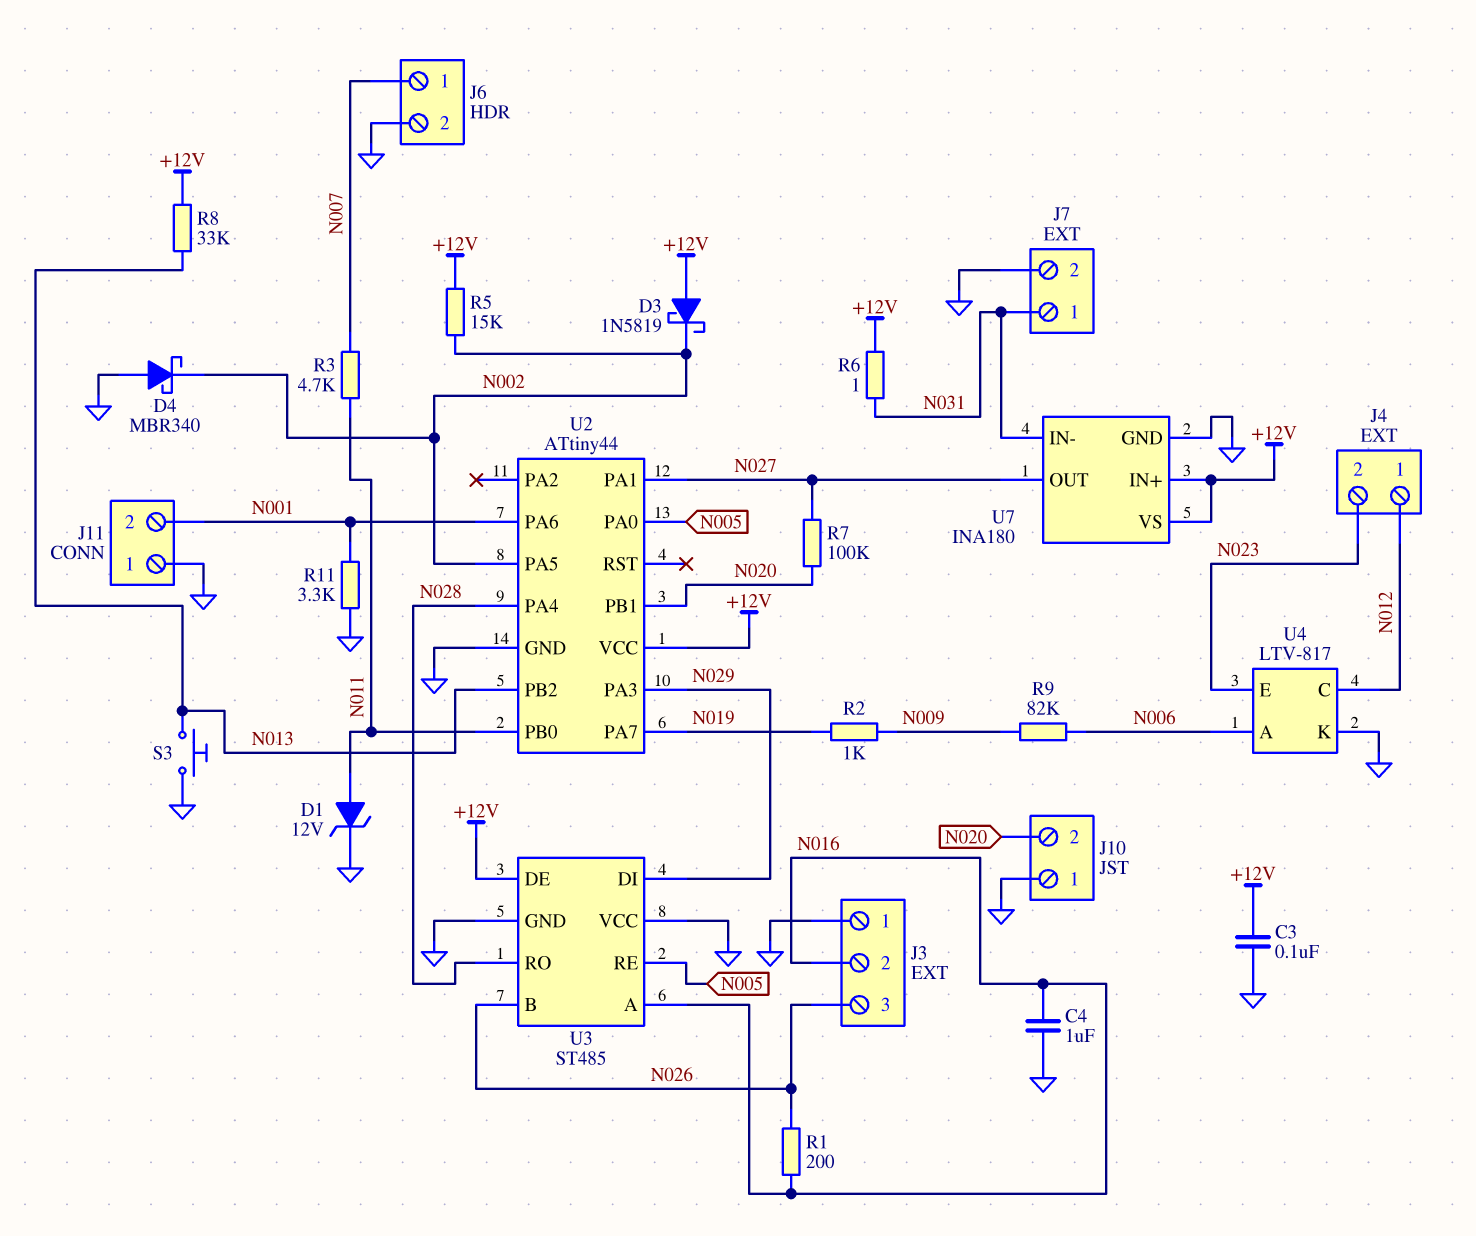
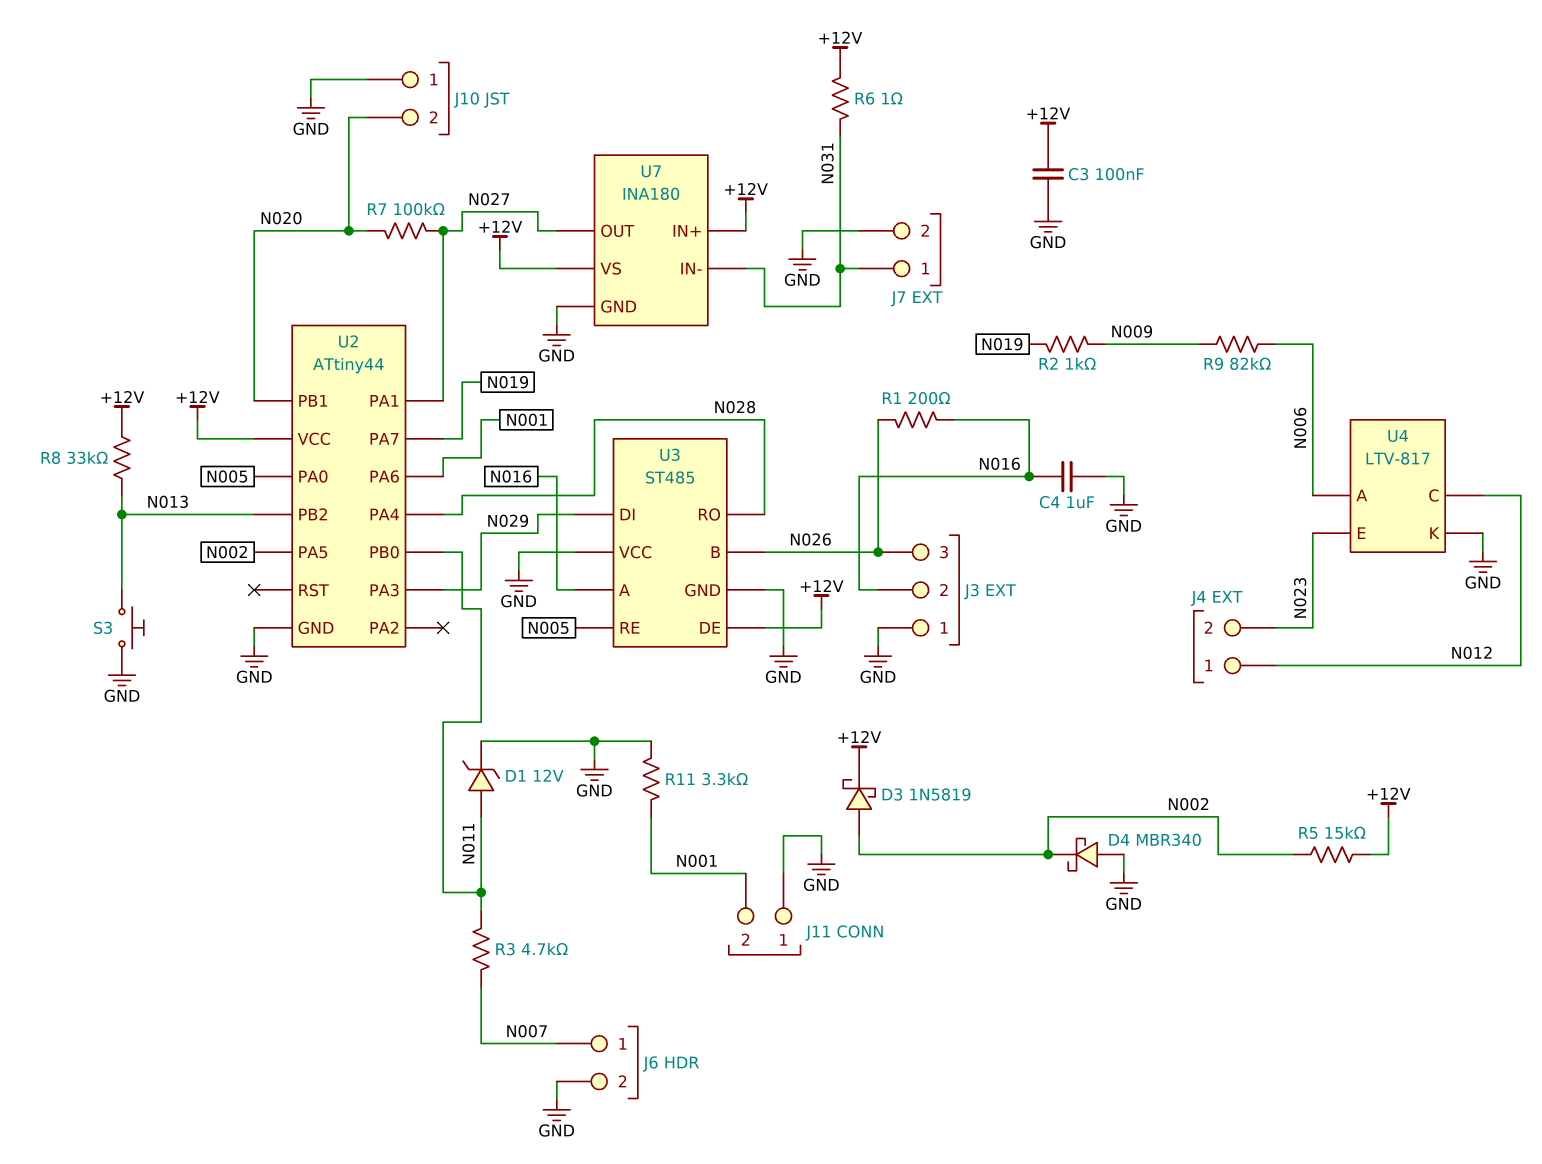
D3: schottky 1N5819 (A +12V, K N002) -> schottky 1N5819 (A N002, K +12V)

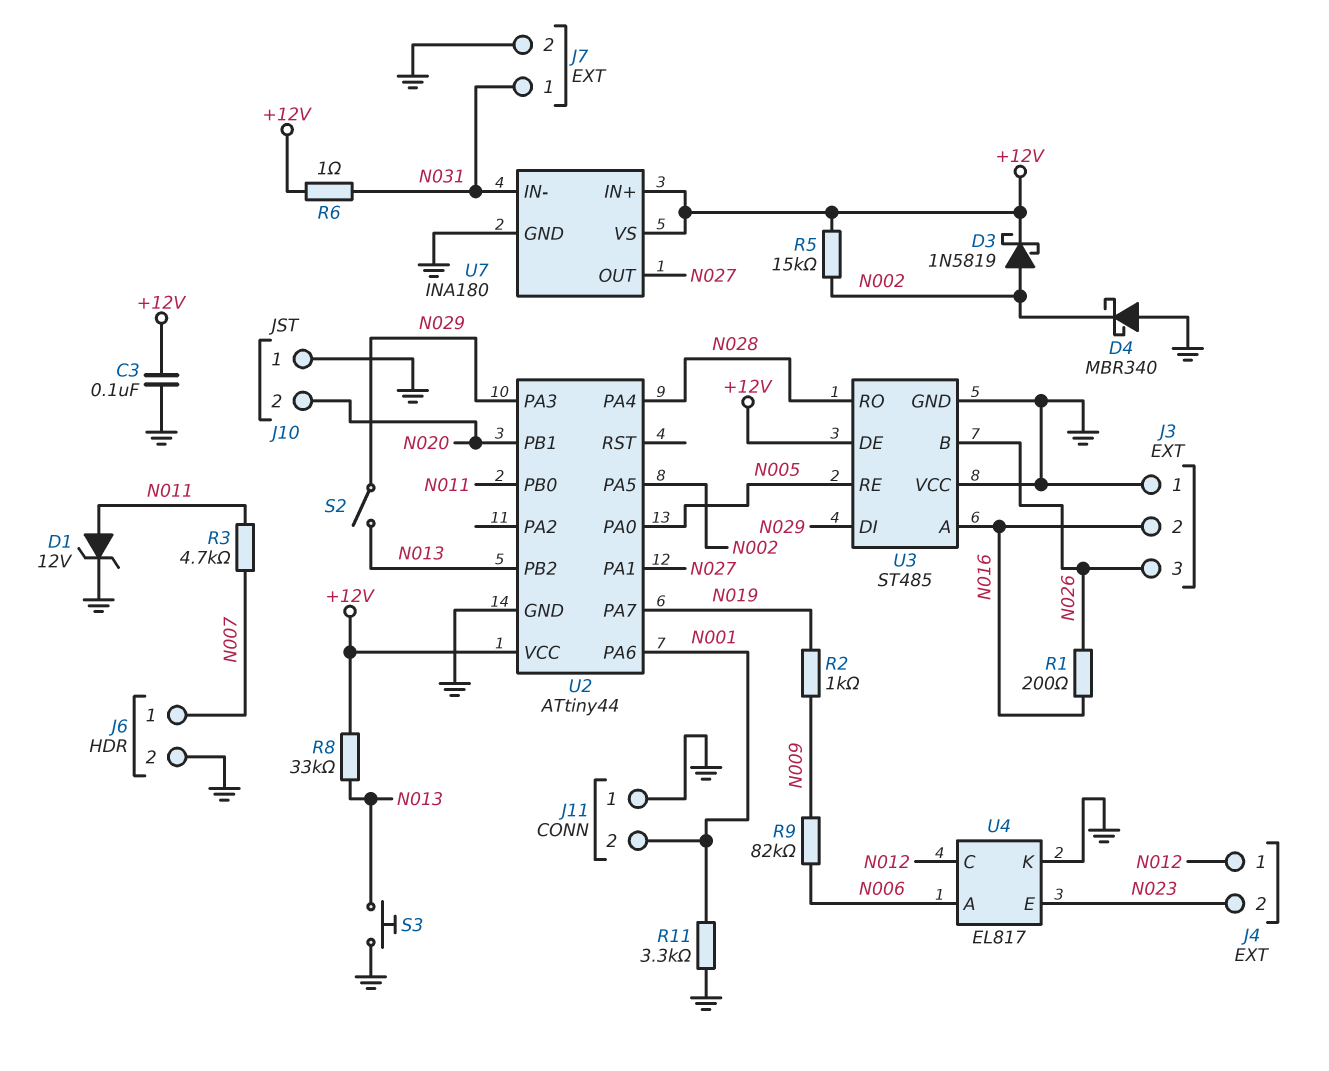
C4: 1uF (GND, N016) -> none
R7: 100k (N020, N027) -> none
S2: none -> switch (N013, N029)
U4: LTV-817 -> EL817

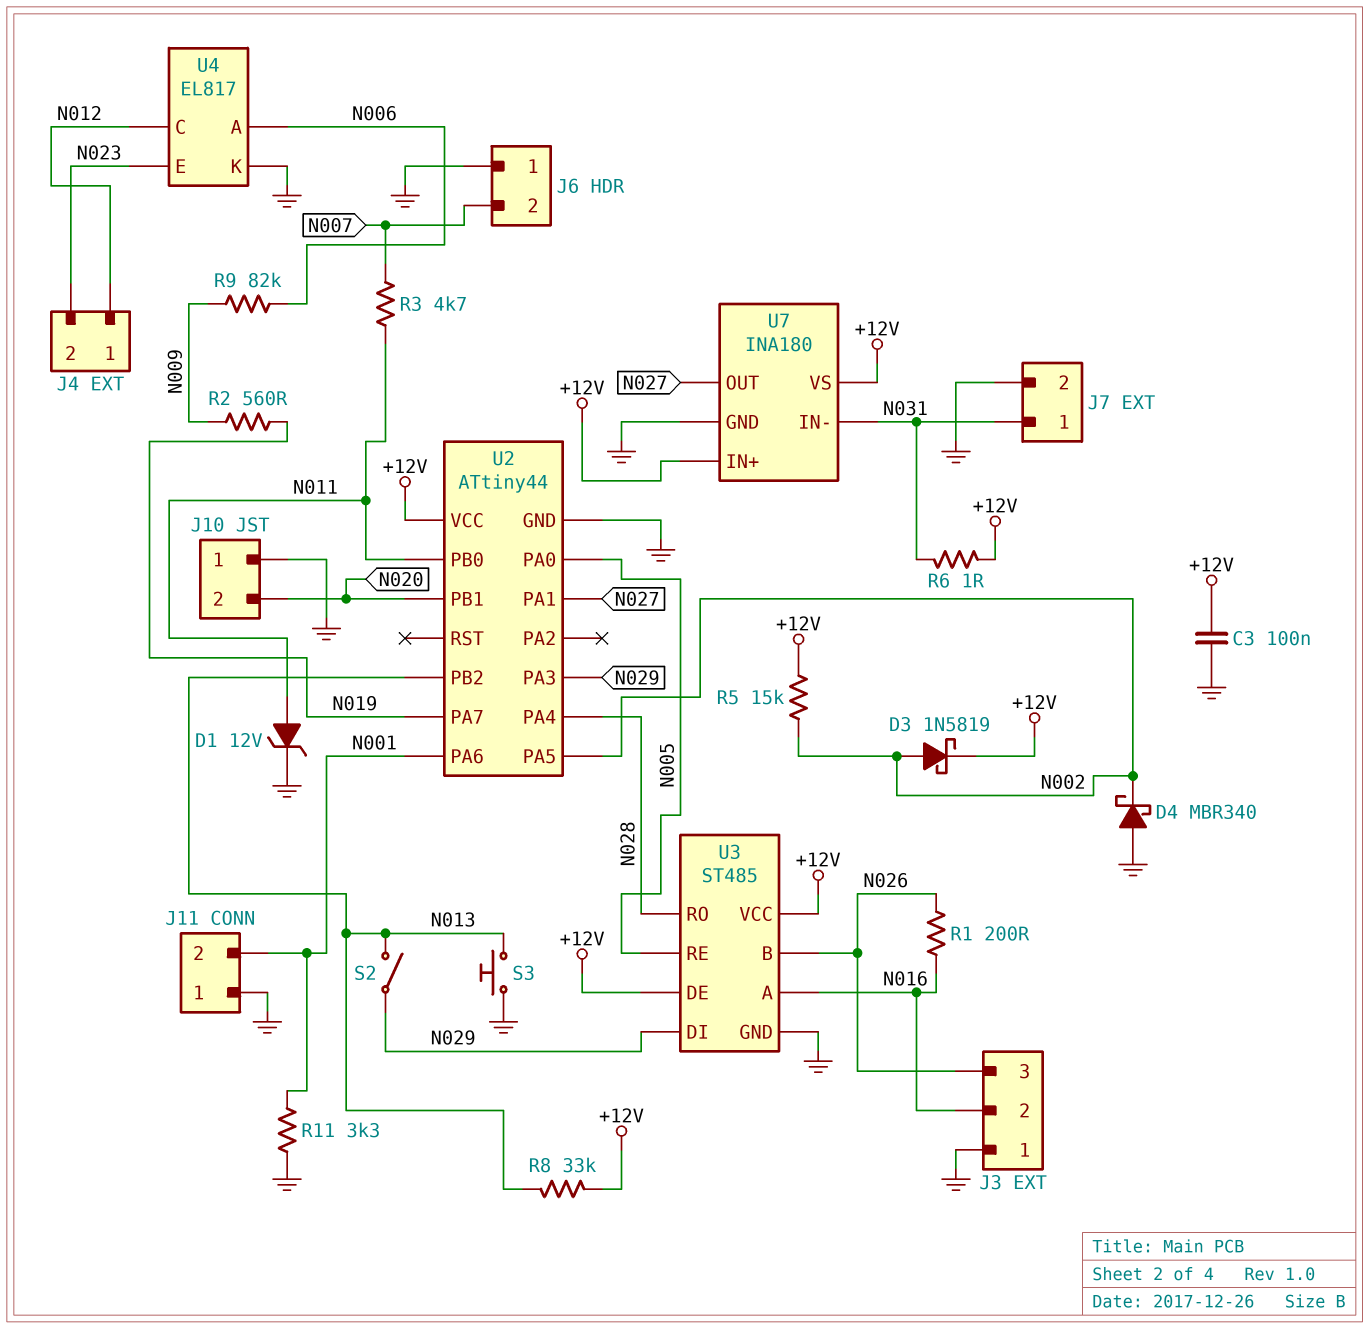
J6 pin 1: N007 -> GND
J6 pin 2: GND -> N007
R2: 1k (N009, N019) -> 560 (N009, N019)
U3 pin VCC: GND -> +12V

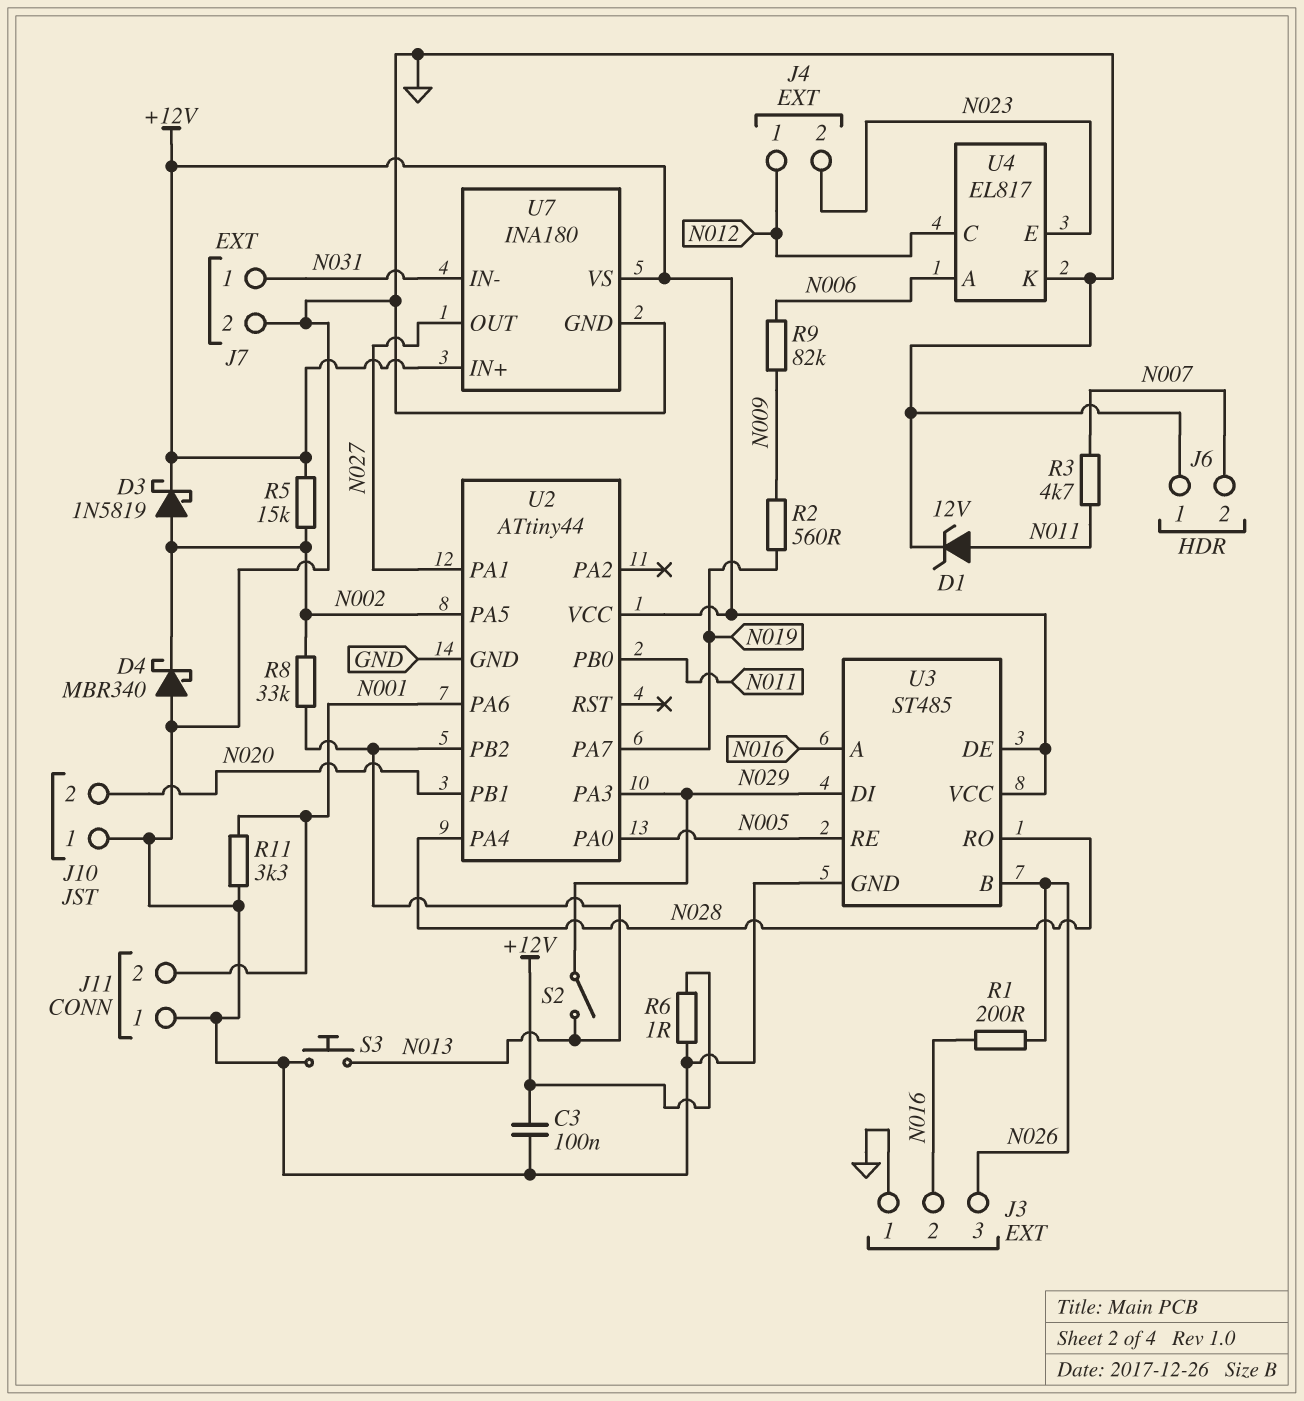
R6: 1 (+12V, N031) -> 1 (+12V, GND)
R8: 33k (+12V, N013) -> 33k (N002, N013)

